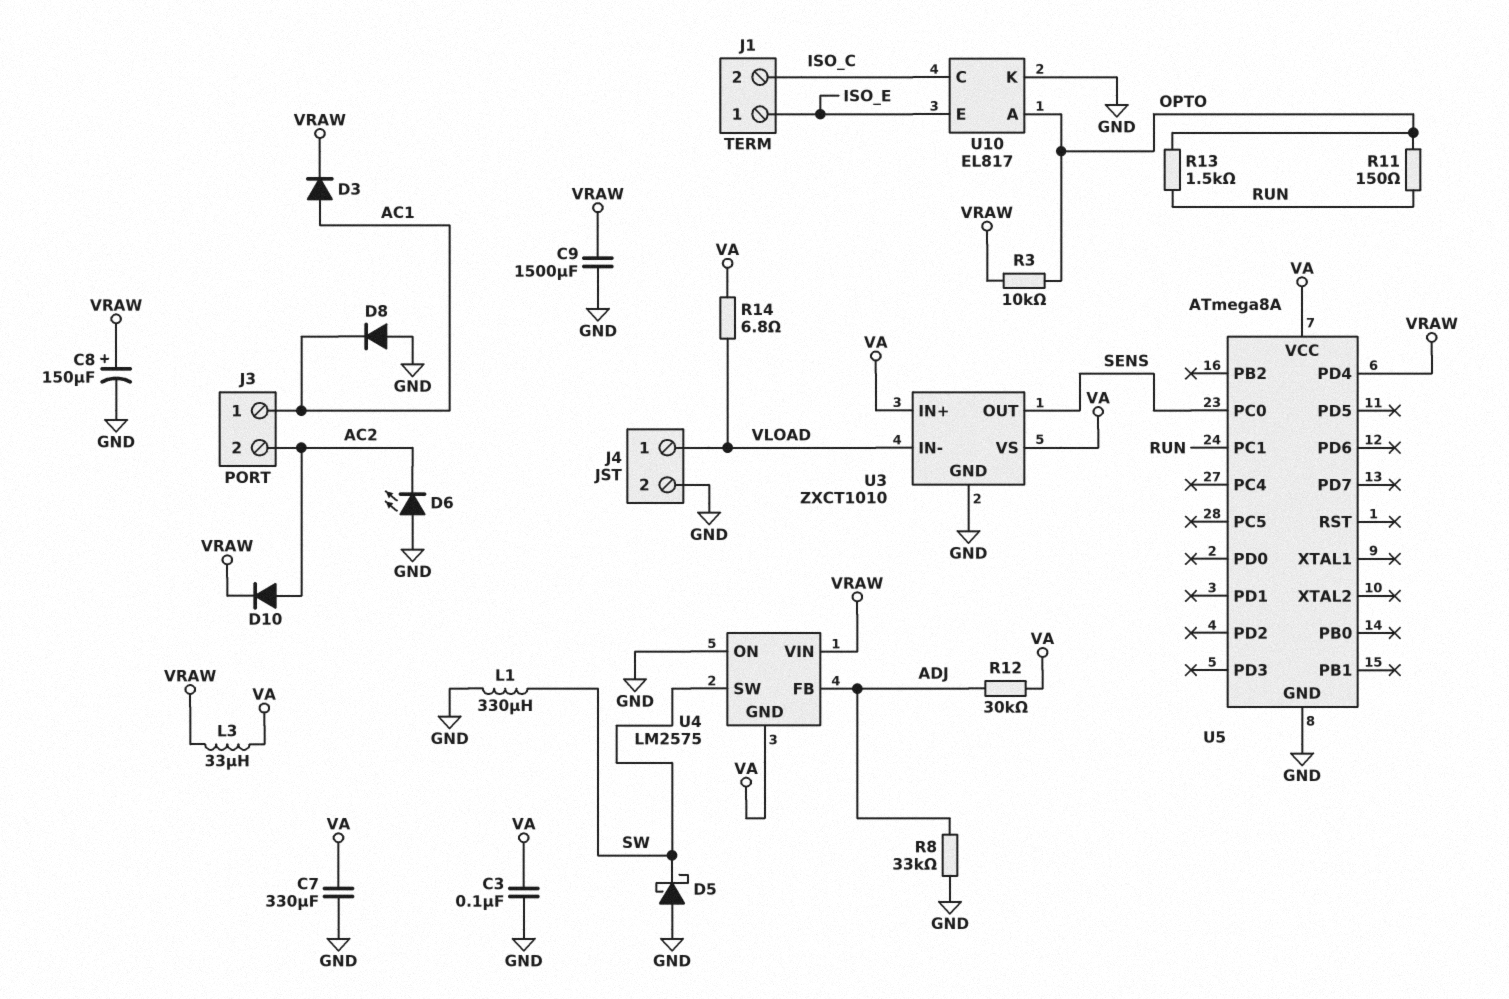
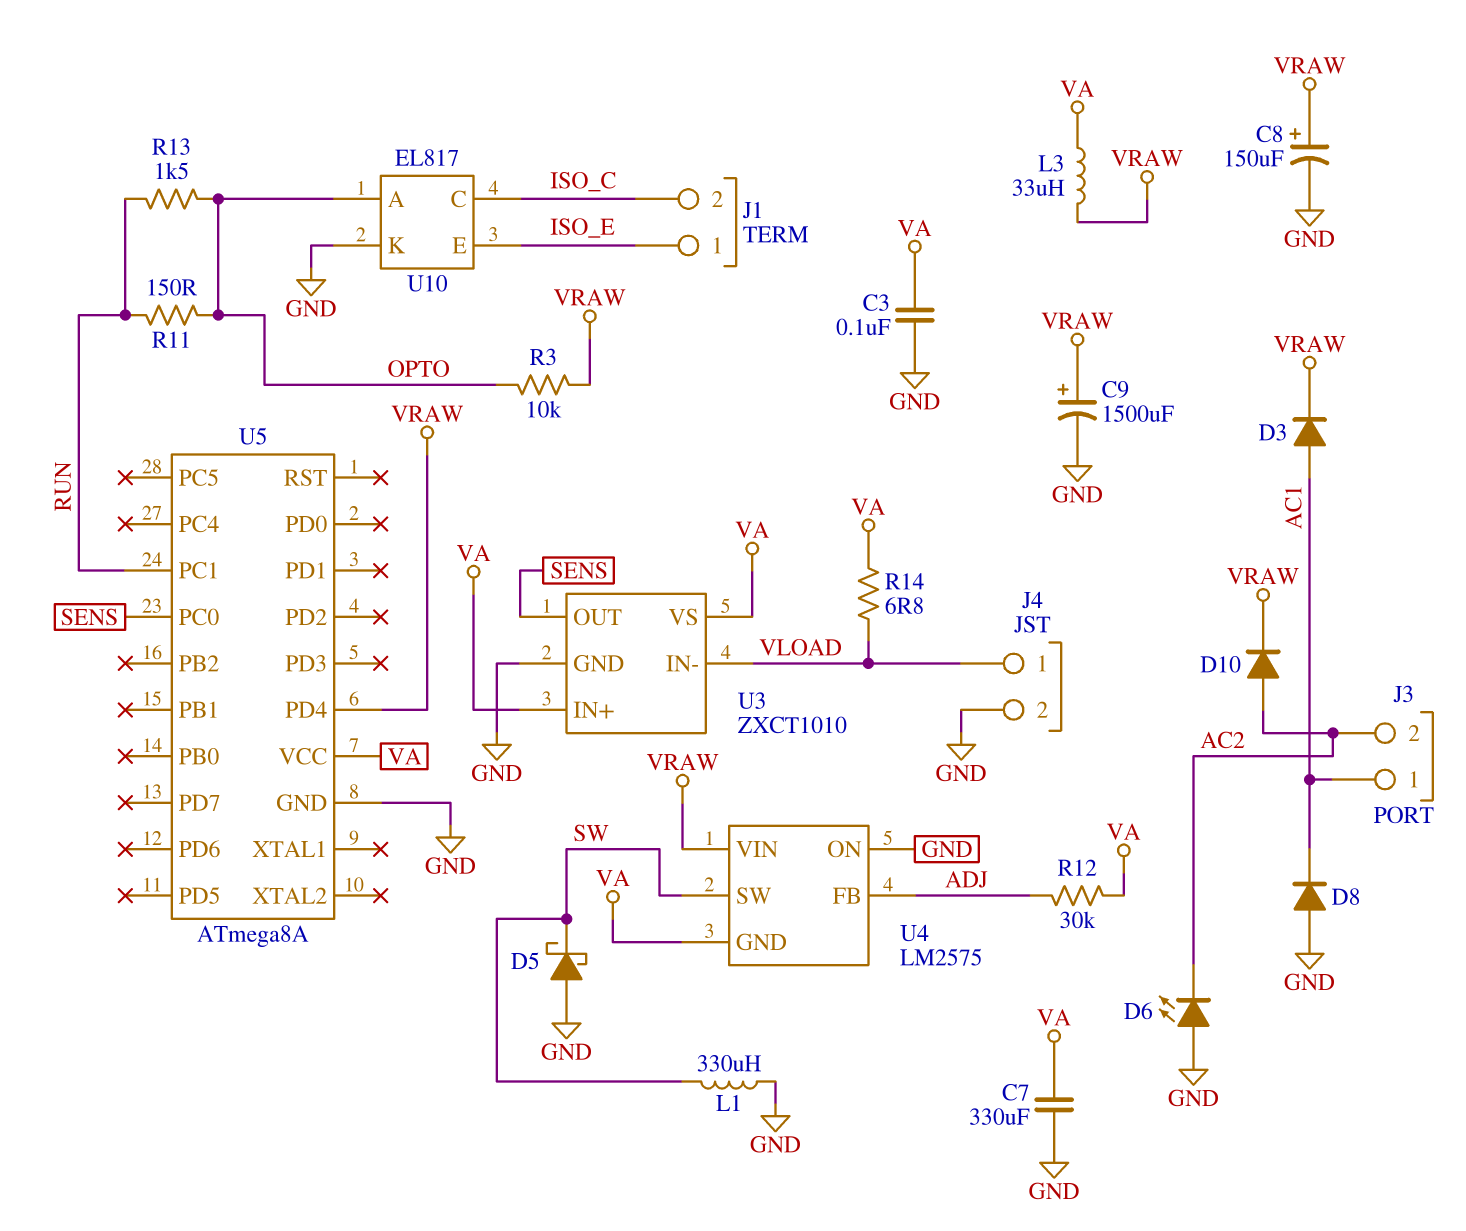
C9: 1500uF (GND, VRAW) -> 1500uF (plus VRAW, minus GND)
R8: 33k (ADJ, GND) -> none

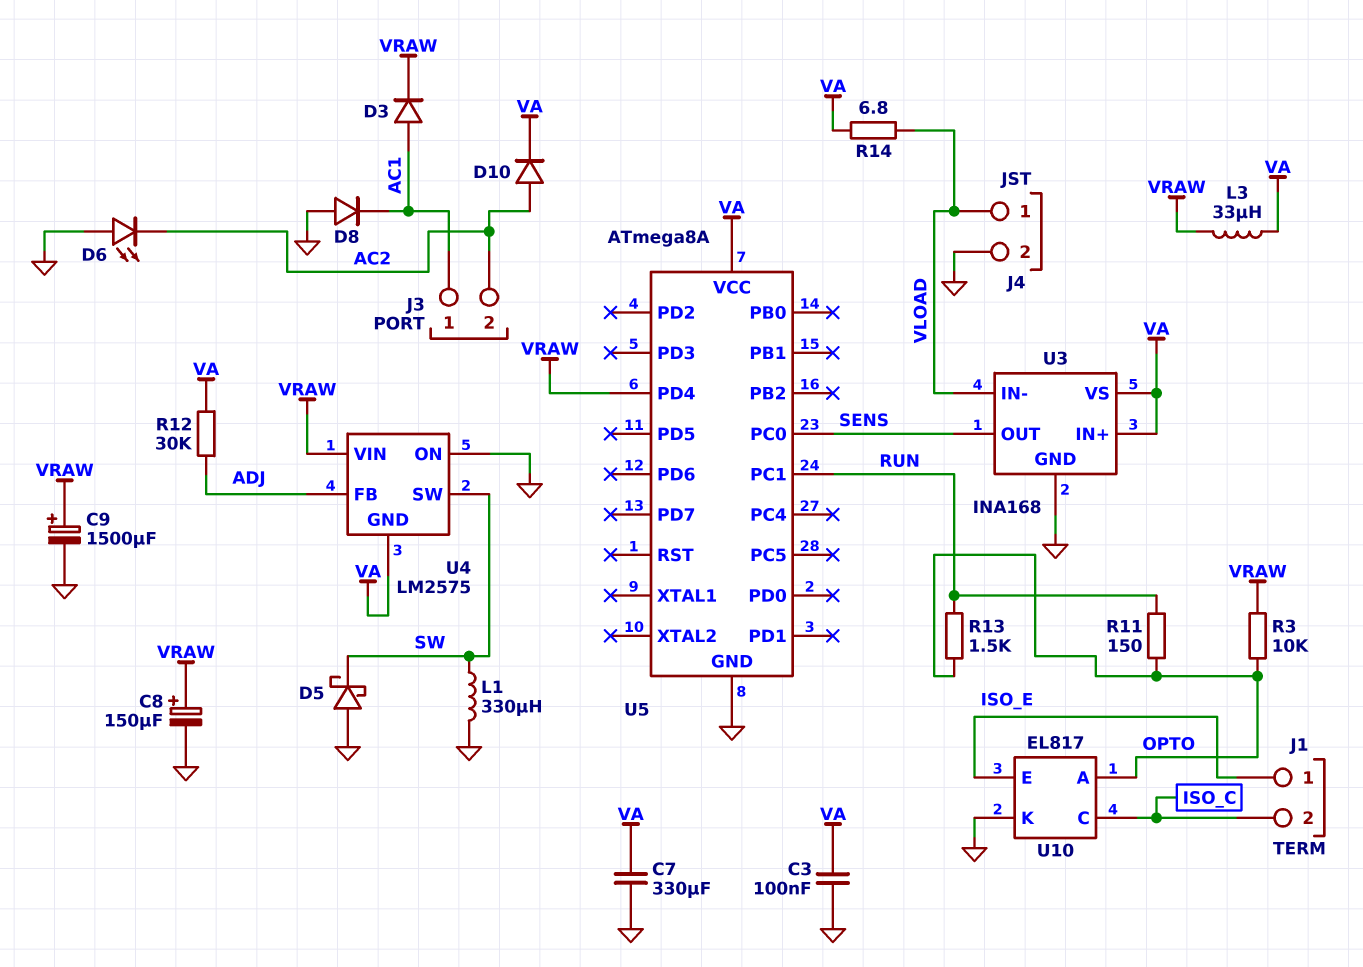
D10: diode (A AC2, K VRAW) -> diode (A AC2, K VA)
U3: ZXCT1010 -> INA168

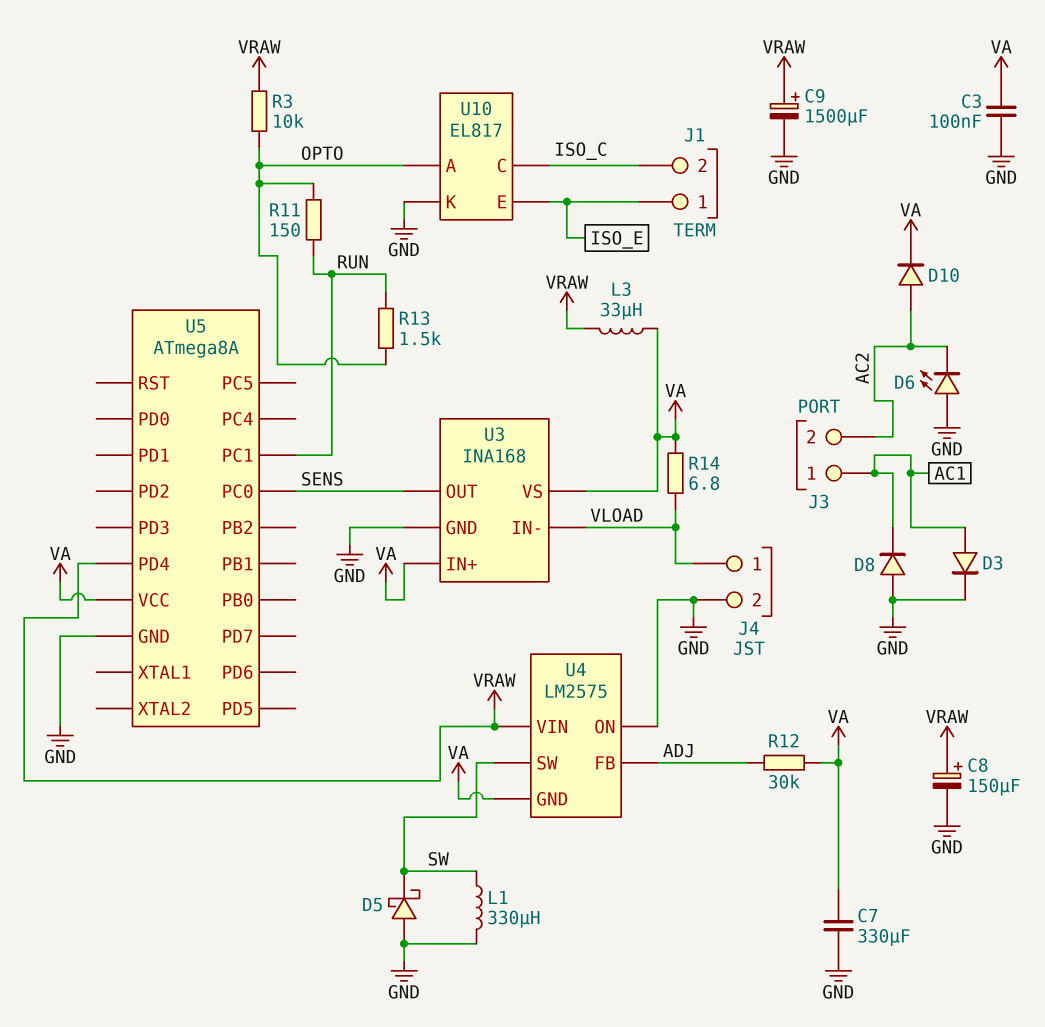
D3: diode (A AC1, K VRAW) -> diode (A AC1, K GND)

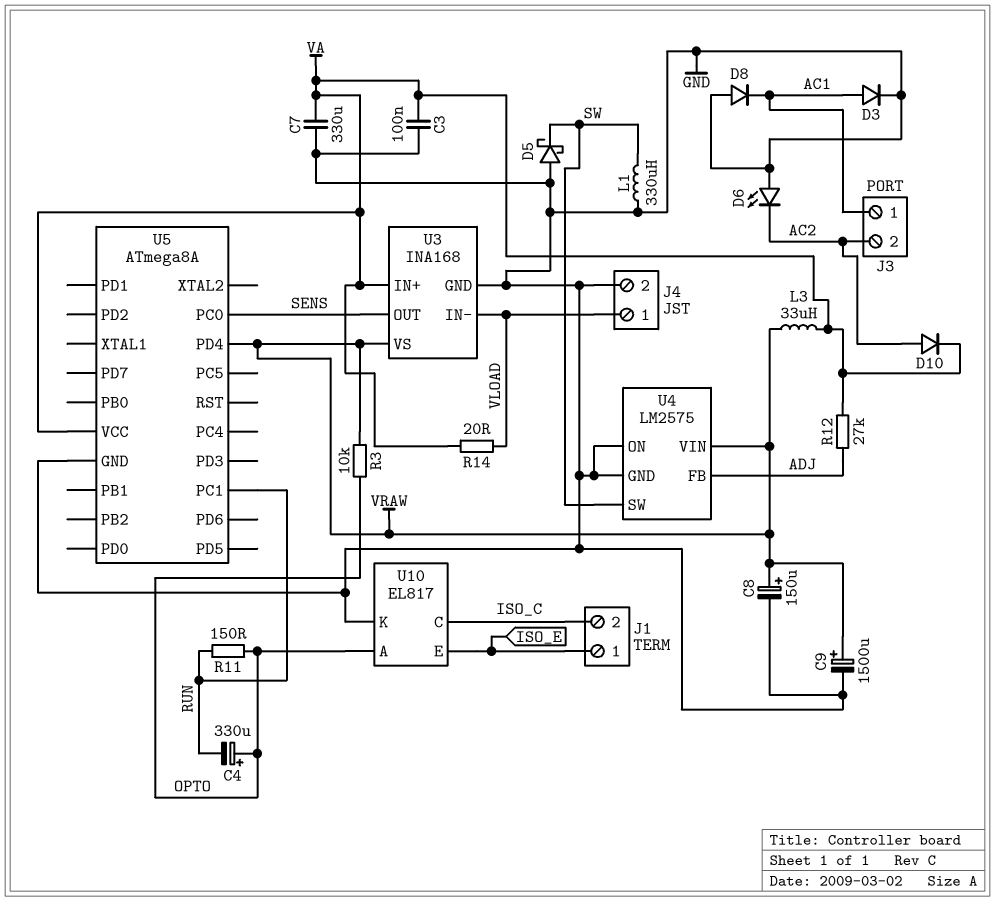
C4: none -> 330uF (plus OPTO, minus RUN)
R12: 30k (ADJ, VA) -> 27k (ADJ, VA)
R13: 1.5k (OPTO, RUN) -> none
R14: 6.8 (VA, VLOAD) -> 20 (VA, VLOAD)
U3 pin VS: VA -> VRAW
U4 pin GND: VA -> GND

